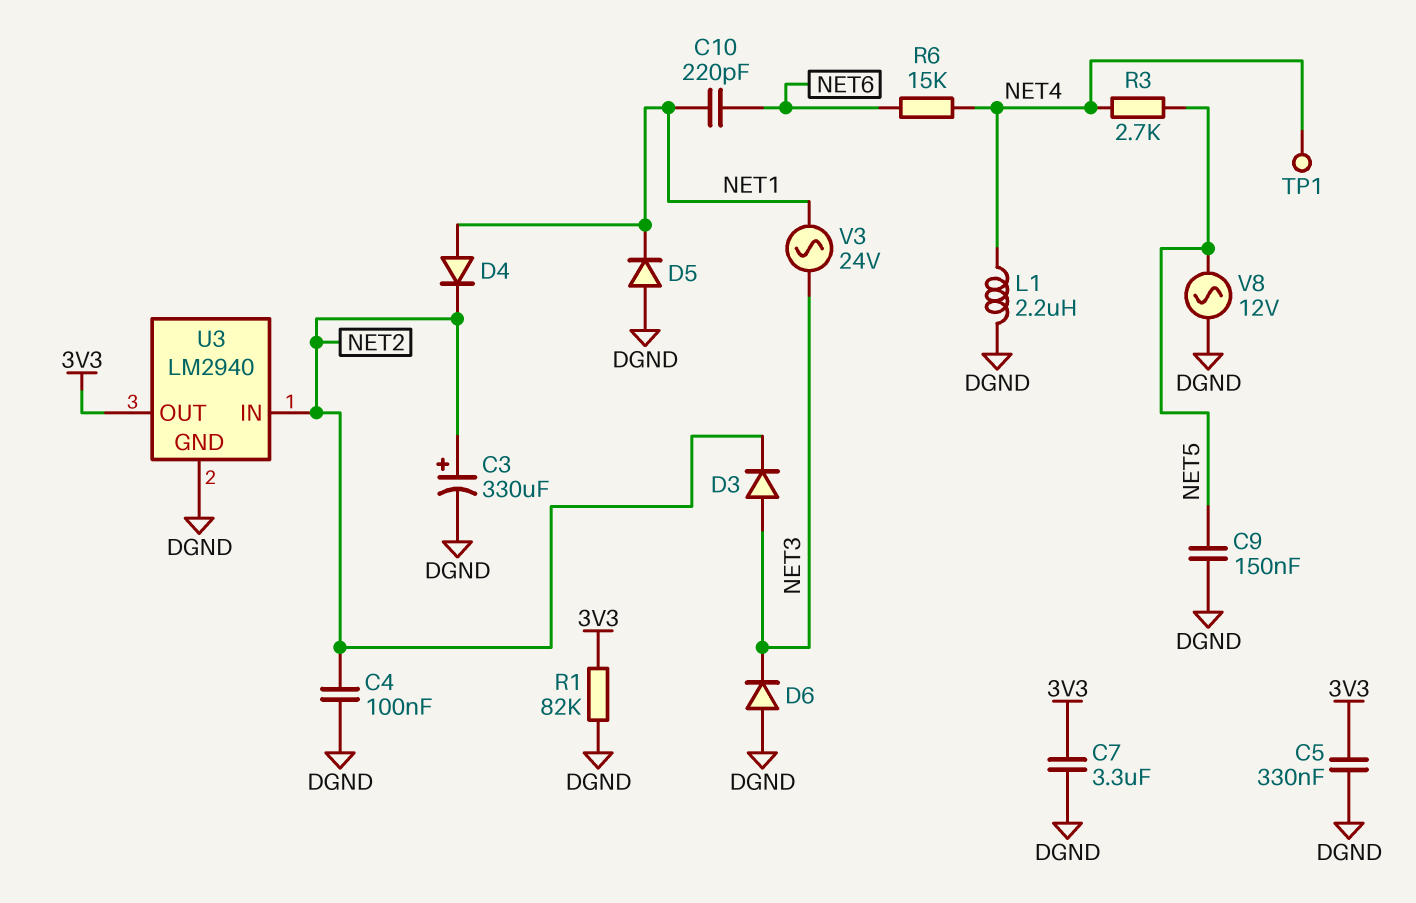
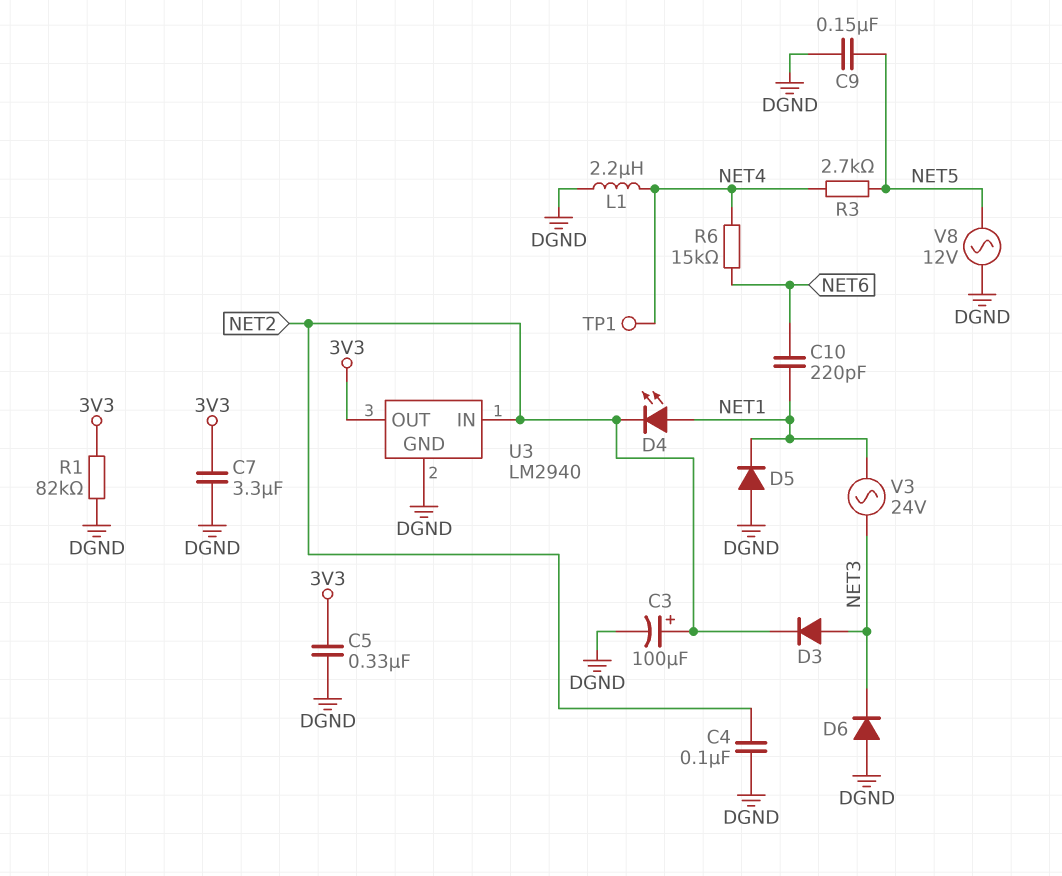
C3: 330uF (plus NET2, minus DGND) -> 100uF (plus NET2, minus DGND)
D4: diode (A NET1, K NET2) -> LED (A NET1, K NET2)

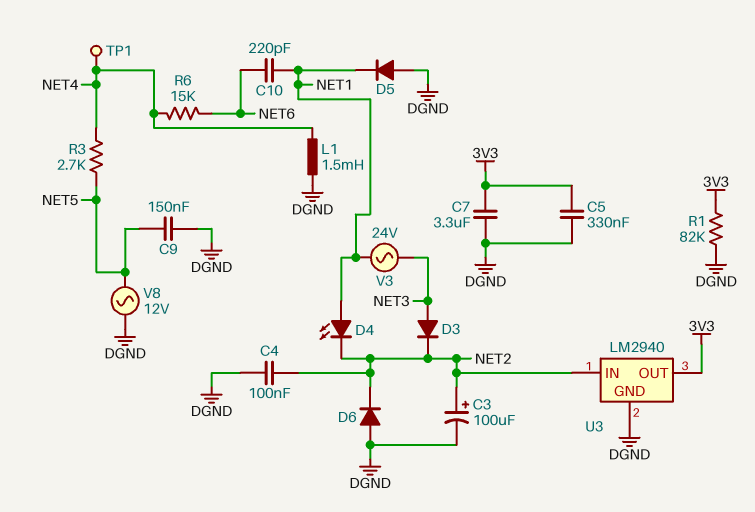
D6: diode (A DGND, K NET3) -> diode (A DGND, K NET2)
L1: 2.2uH (DGND, NET4) -> 1.5mH (DGND, NET4)

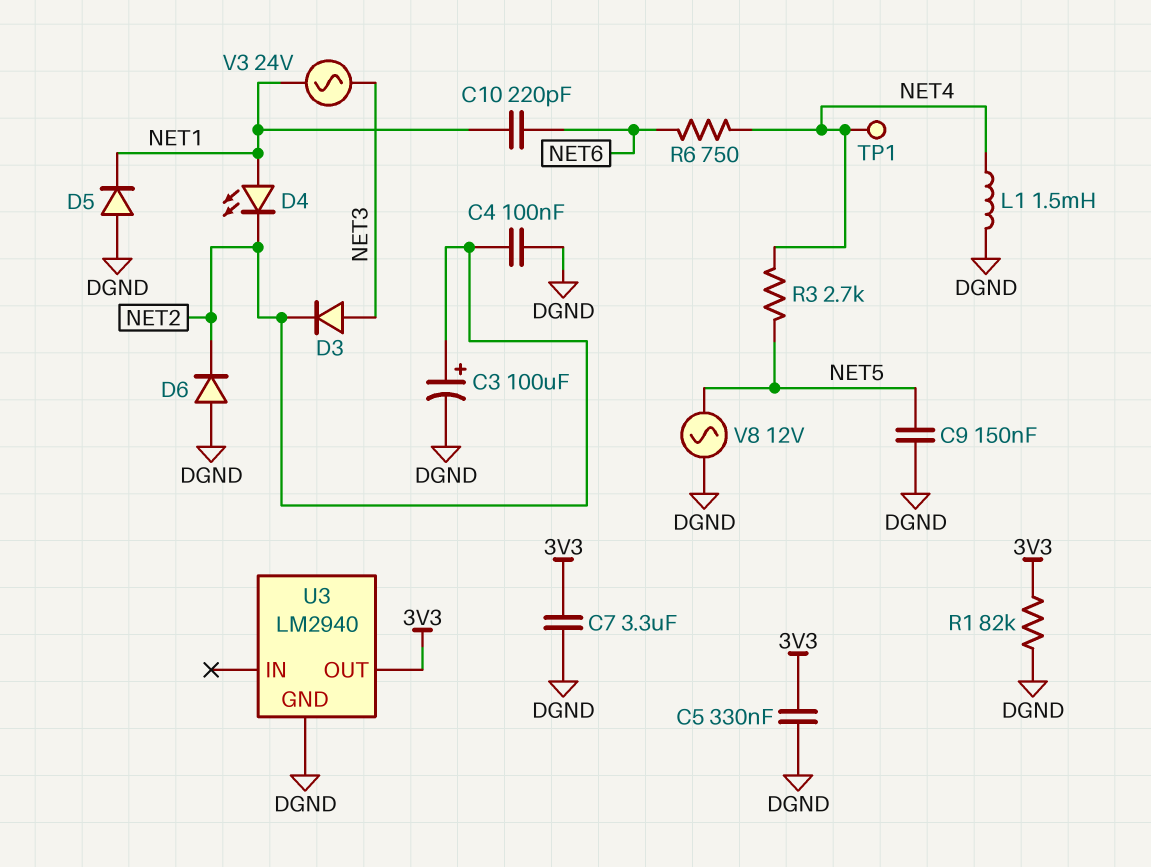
R6: 15k (NET4, NET6) -> 750 (NET4, NET6)
U3 pin IN: NET2 -> none

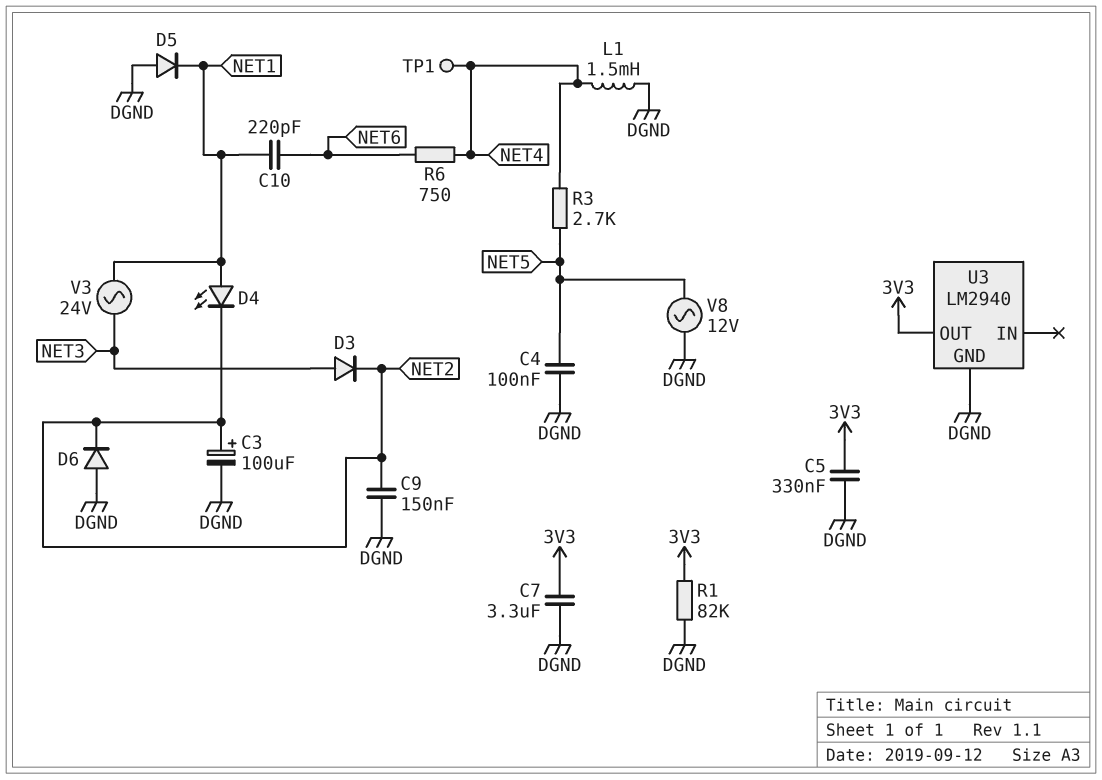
C4: 100nF (DGND, NET2) -> 100nF (DGND, NET5)
C9: 150nF (DGND, NET5) -> 150nF (DGND, NET2)

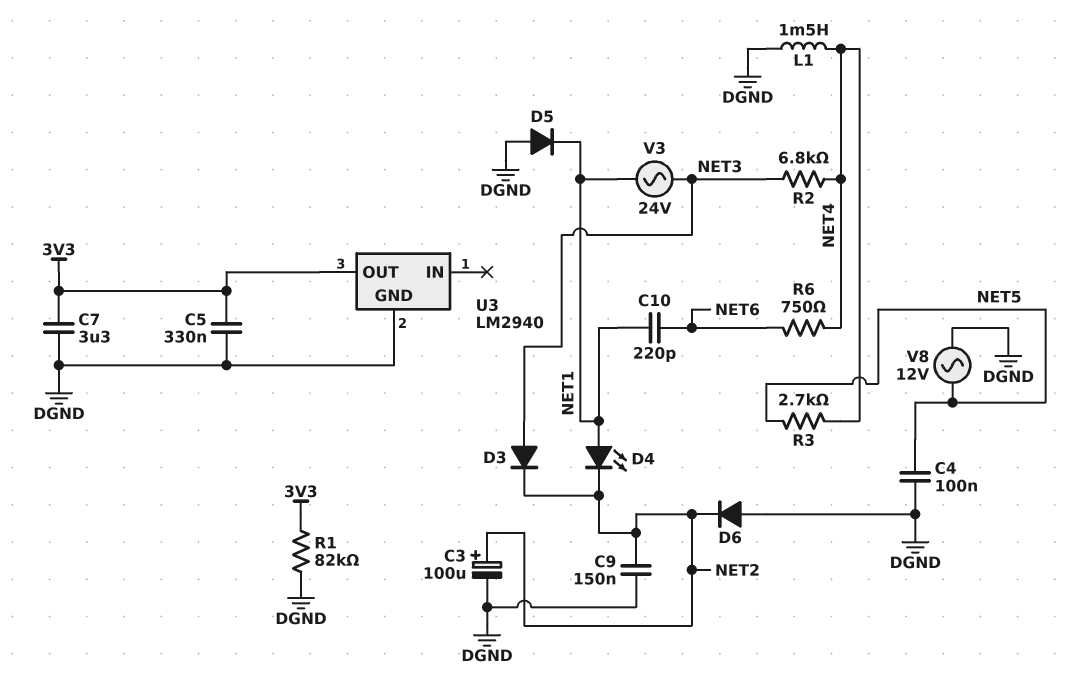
R2: none -> 6.8k (NET3, NET4)
TP1: test point (NET4) -> none

